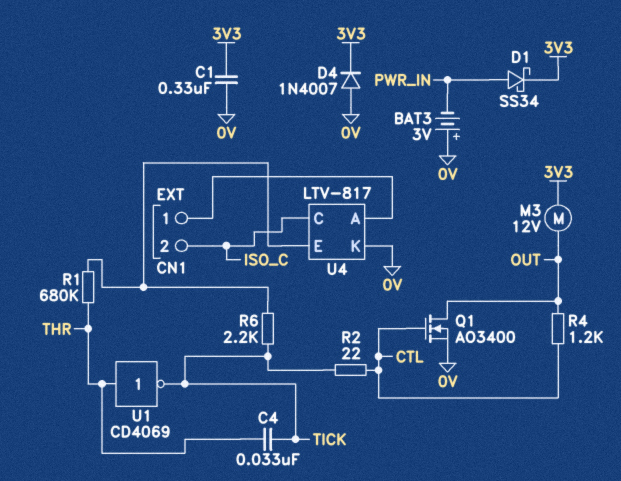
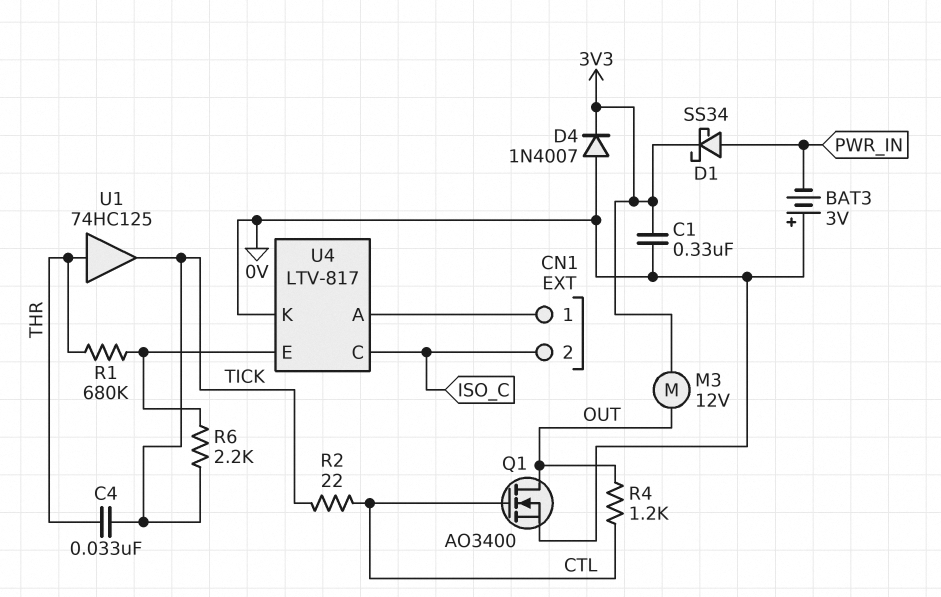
U1: NOT CD4069 (in THR, out TICK) -> buffer 74HC125 (in THR, out TICK)

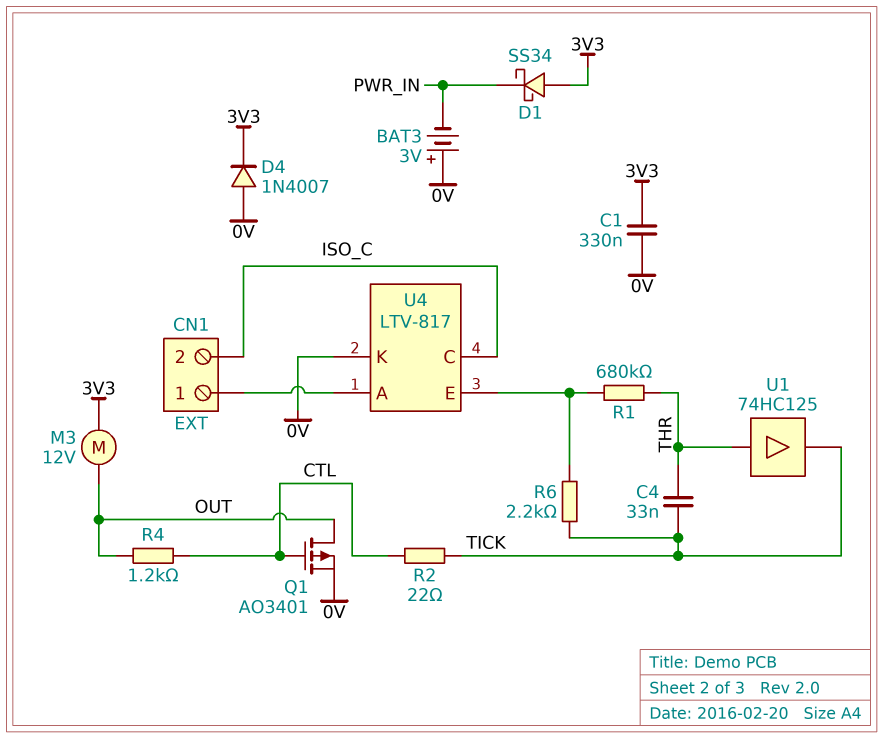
D1: schottky SS34 (A PWR_IN, K 3V3) -> schottky SS34 (A 3V3, K PWR_IN)
Q1: NMOS AO3400 (G CTL, D OUT, S 0V) -> PMOS AO3401 (G CTL, D OUT, S 0V)

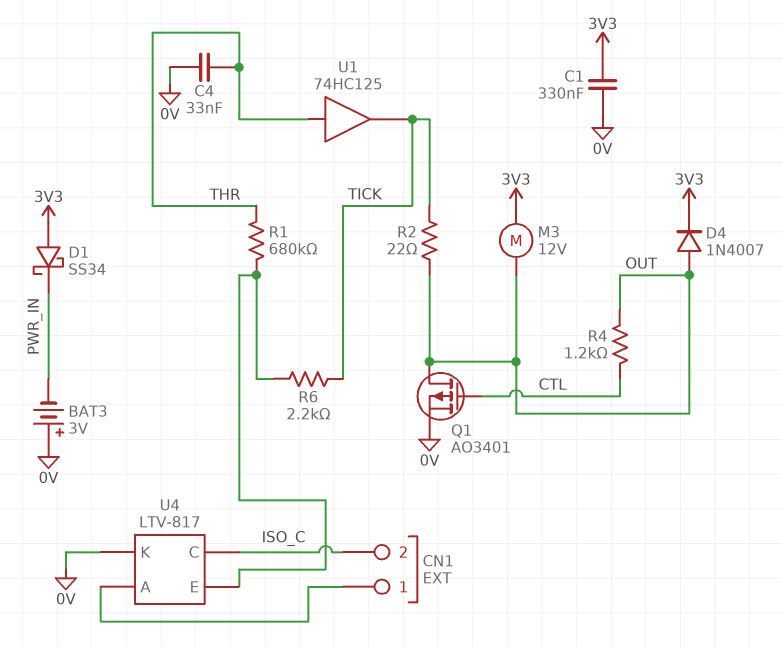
C4: 33nF (THR, TICK) -> 33nF (0V, THR)
D4: diode 1N4007 (A 0V, K 3V3) -> diode 1N4007 (A OUT, K 3V3)
R2: 22 (CTL, TICK) -> 22 (OUT, TICK)

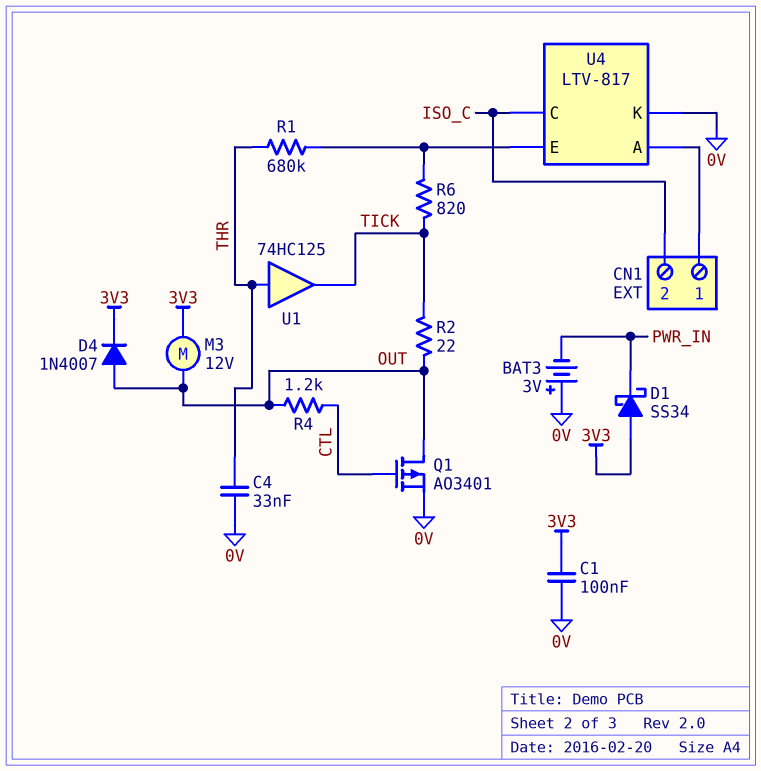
C1: 330nF (0V, 3V3) -> 100nF (0V, 3V3)
R6: 2.2k (TICK, U4/E) -> 820 (TICK, U4/E)

